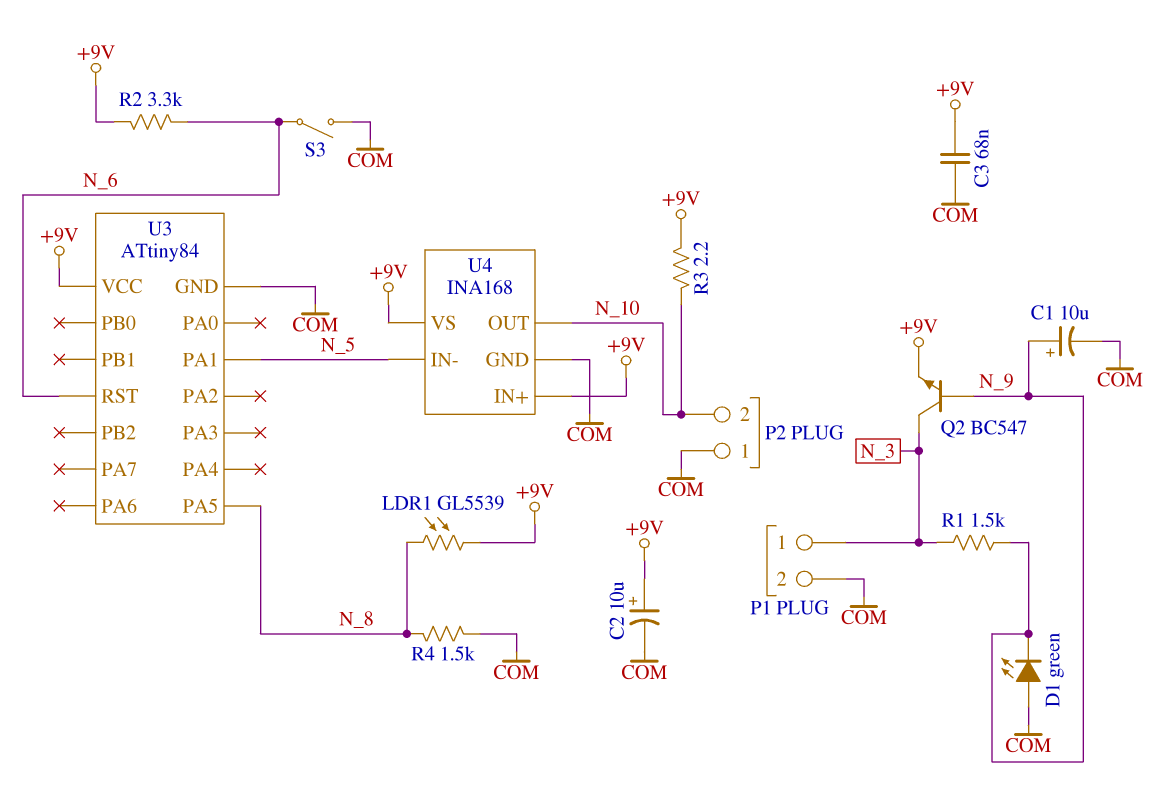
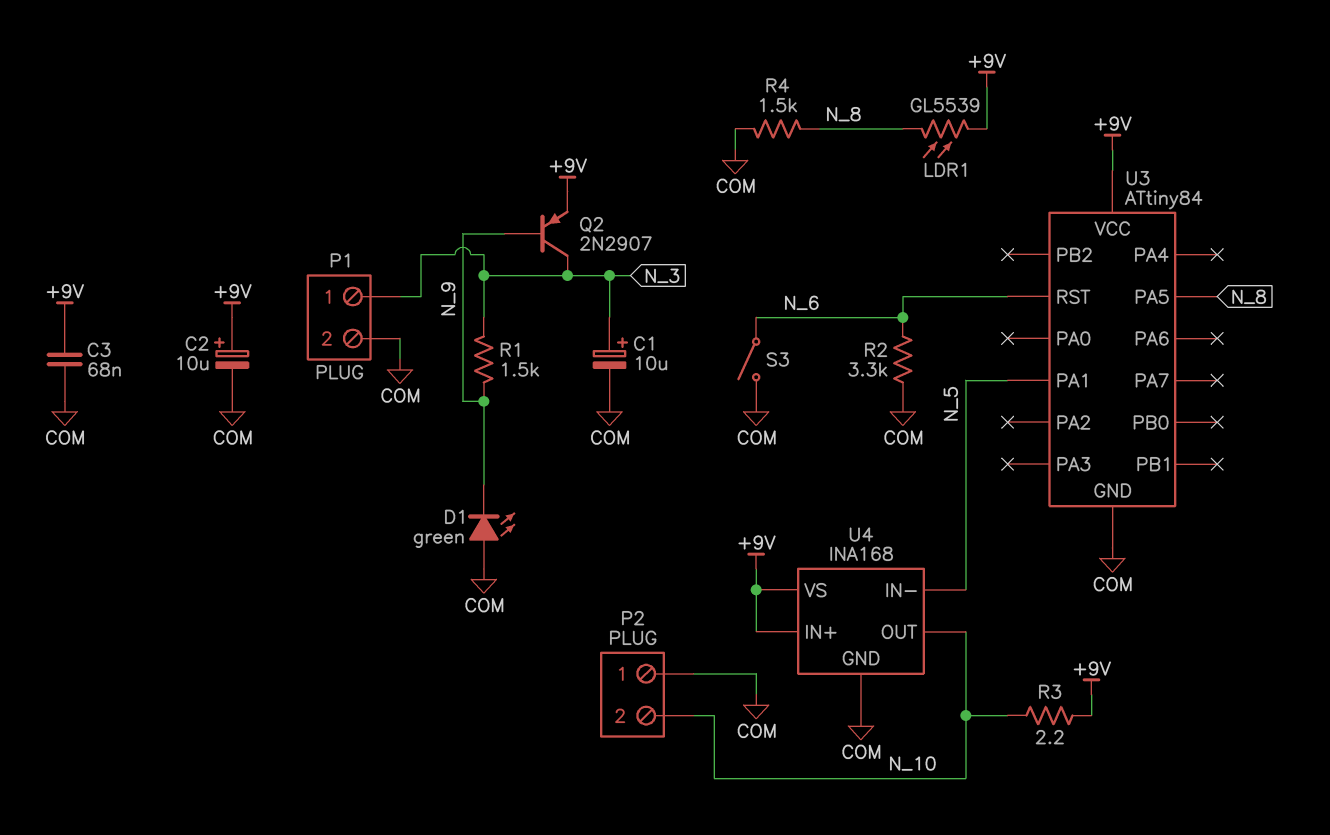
C1: 10uF (plus N_9, minus COM) -> 10uF (plus N_3, minus COM)
Q2: NPN BC547 (B N_9, C N_3, E +9V) -> PNP 2N2907 (B N_9, C N_3, E +9V)
R2: 3.3k (+9V, N_6) -> 3.3k (COM, N_6)

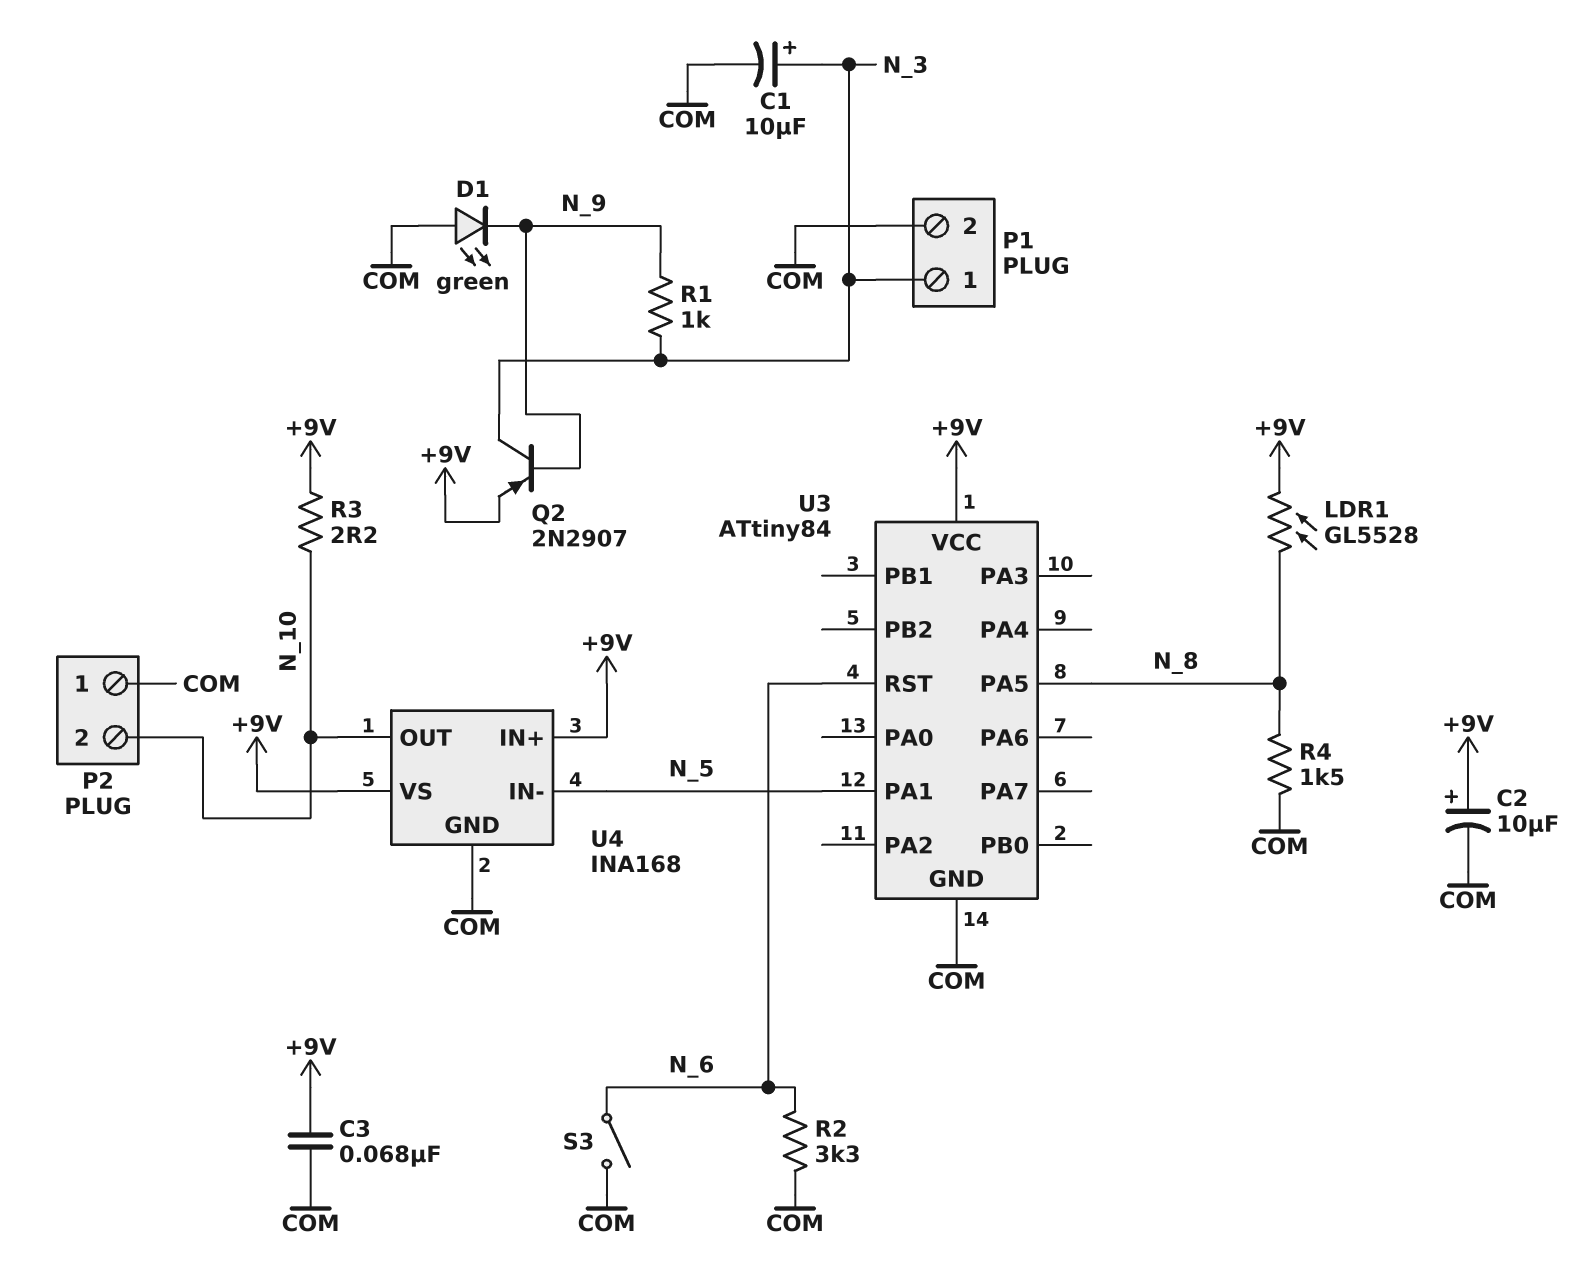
LDR1: GL5539 (+9V, N_8) -> GL5528 (+9V, N_8)
R1: 1.5k (N_3, N_9) -> 1k (N_3, N_9)

